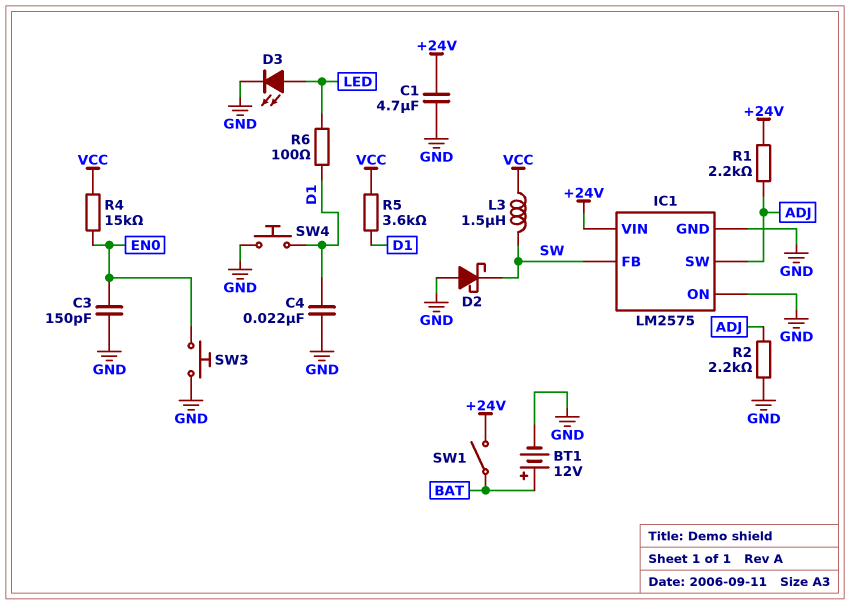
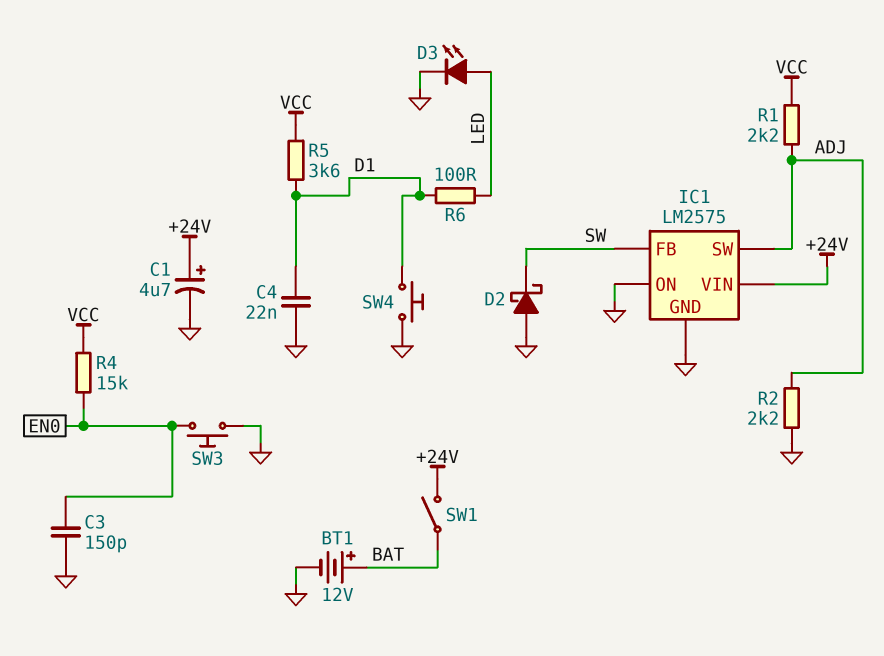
C1: 4.7uF (+24V, GND) -> 4.7uF (plus +24V, minus GND)
L3: 1.5uH (SW, VCC) -> none
R1: 2.2k (+24V, ADJ) -> 2.2k (ADJ, VCC)

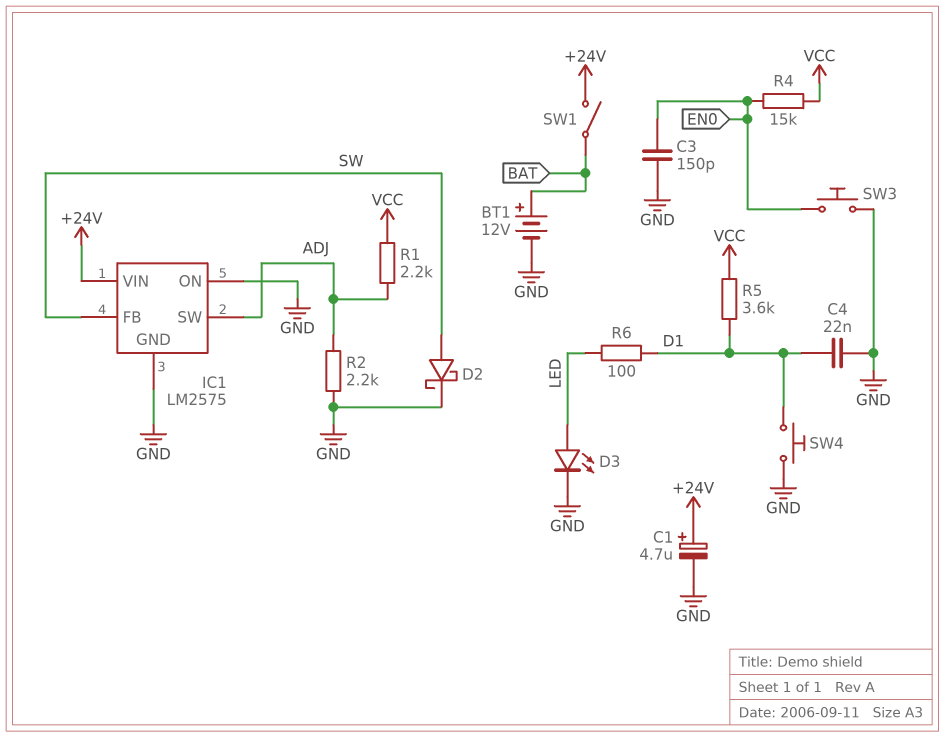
D2: schottky (A GND, K SW) -> schottky (A SW, K GND)

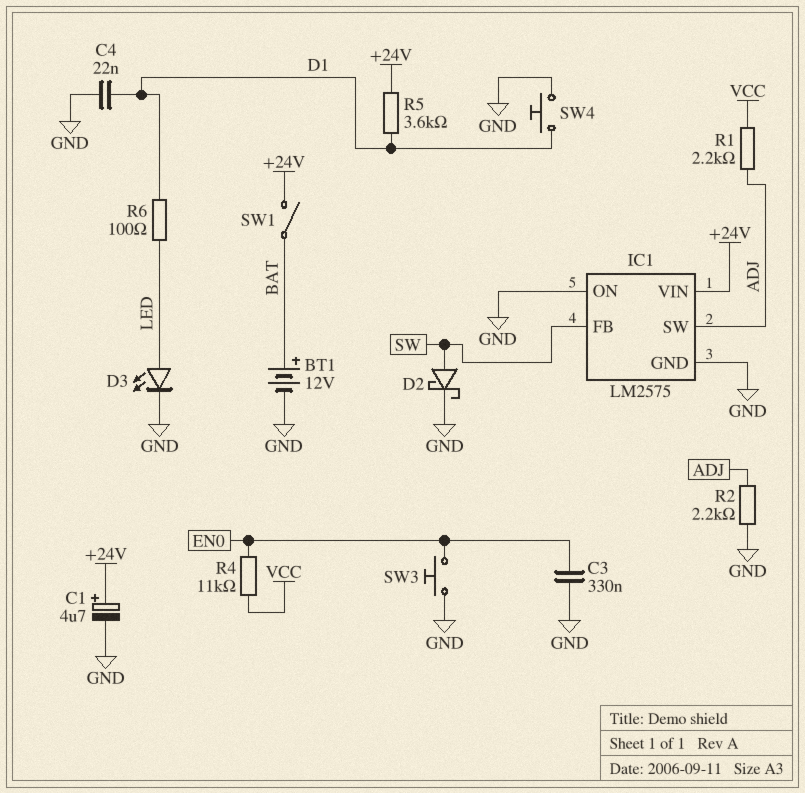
C3: 150pF (EN0, GND) -> 330nF (EN0, GND)
R4: 15k (EN0, VCC) -> 11k (EN0, VCC)
R5: 3.6k (D1, VCC) -> 3.6k (+24V, D1)

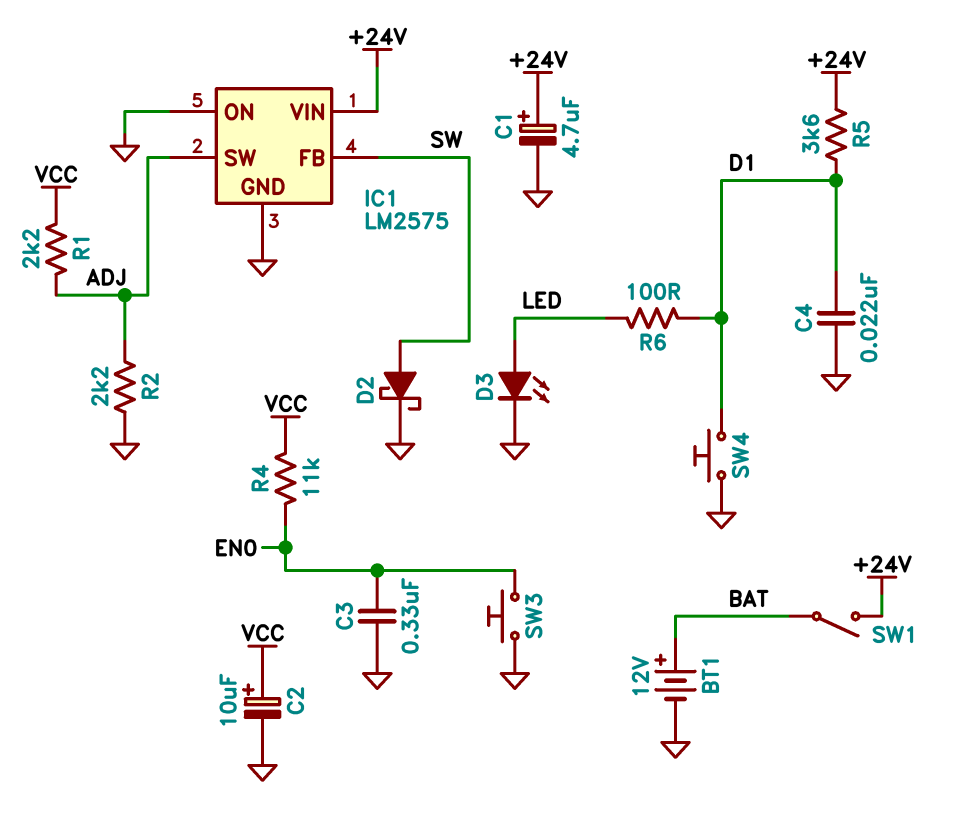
C2: none -> 10uF (plus VCC, minus GND)

